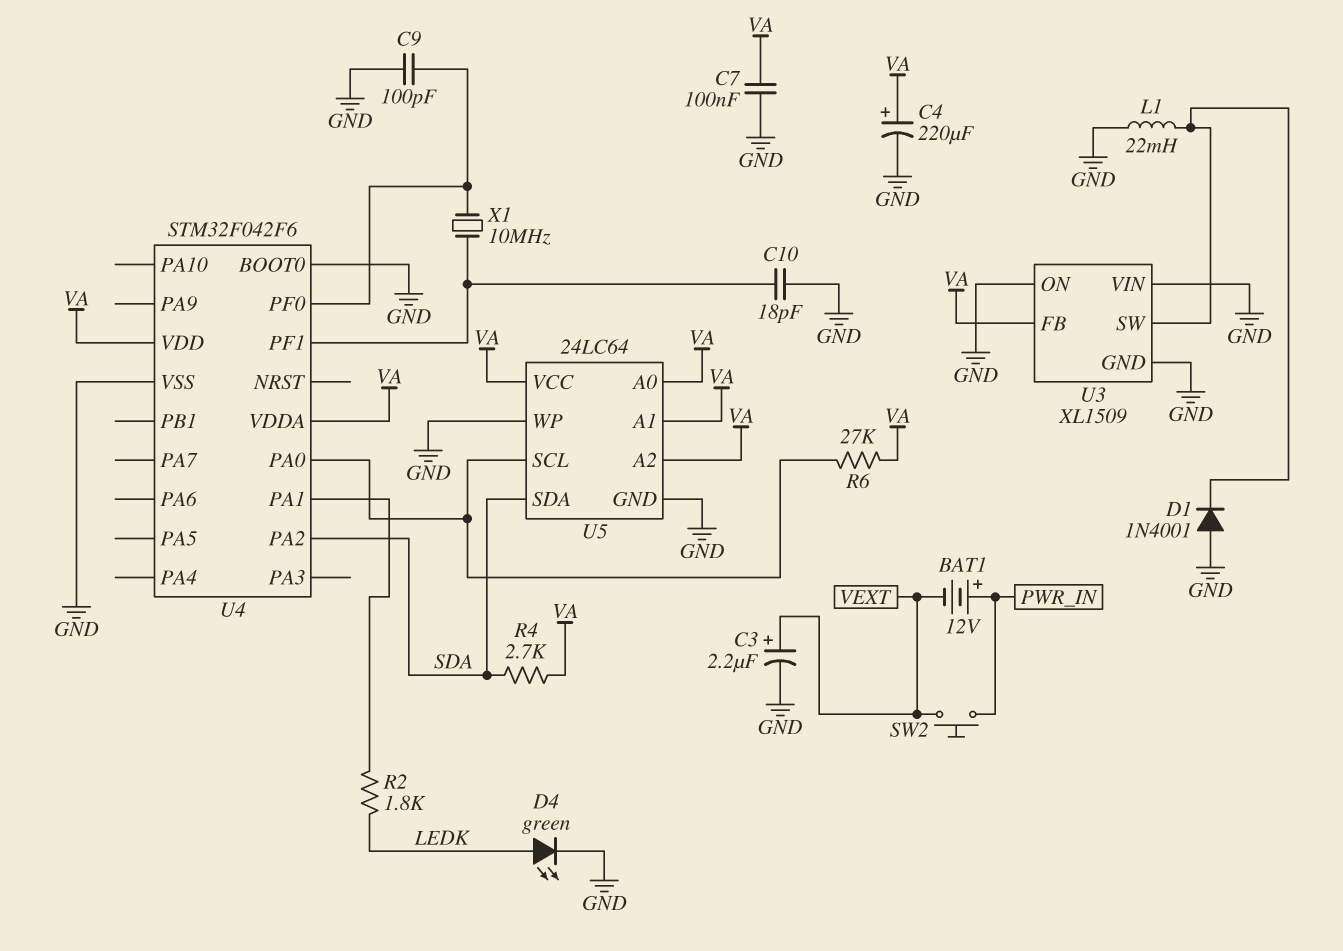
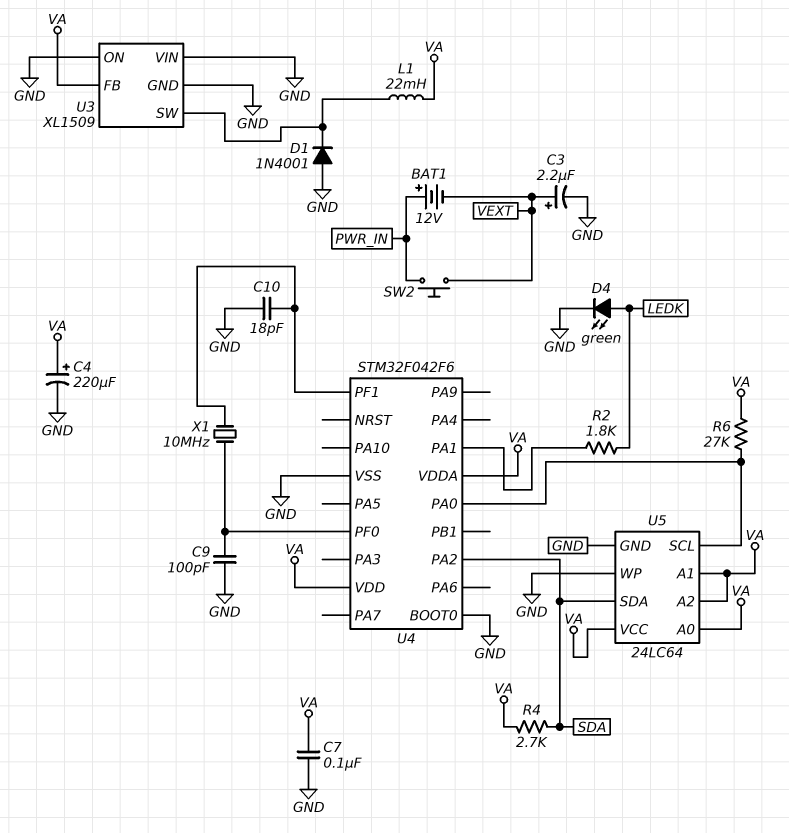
L1: 22mH (GND, U3/SW) -> 22mH (U3/SW, VA)

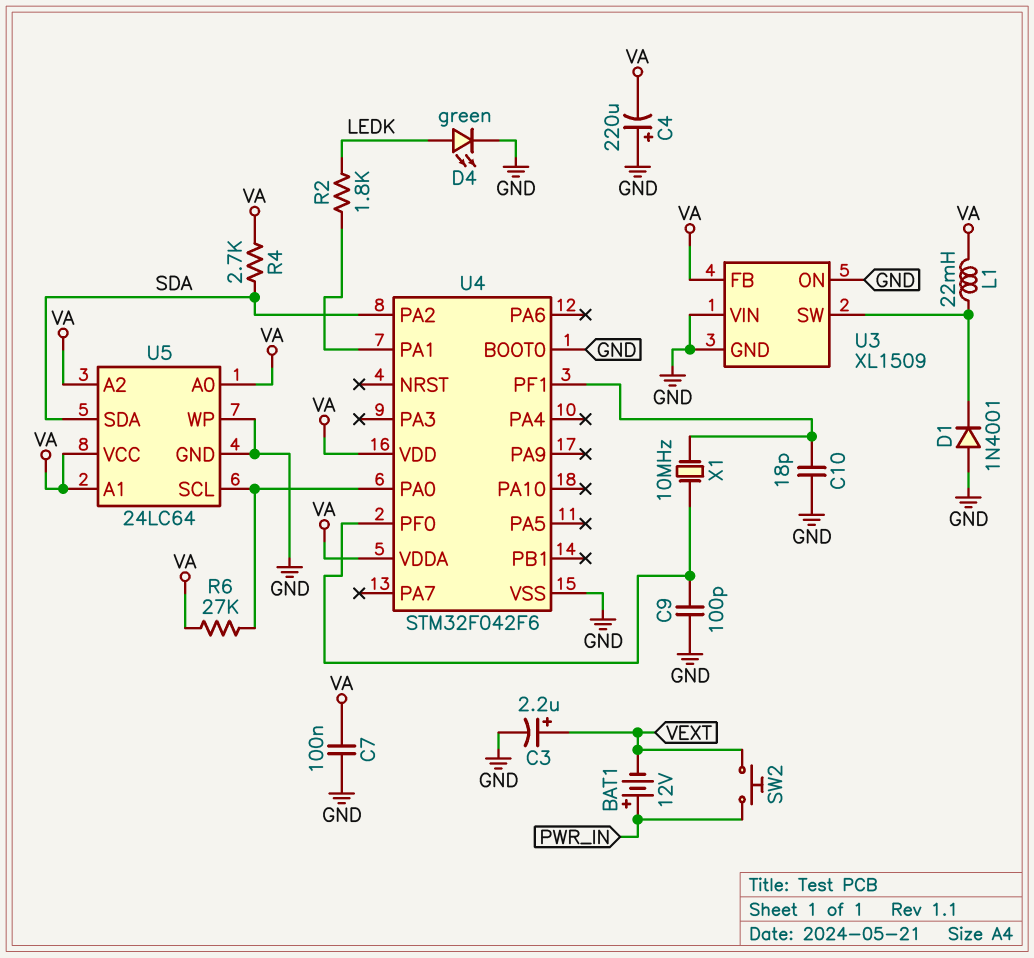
C4: 220uF (plus VA, minus GND) -> 220uF (plus GND, minus VA)

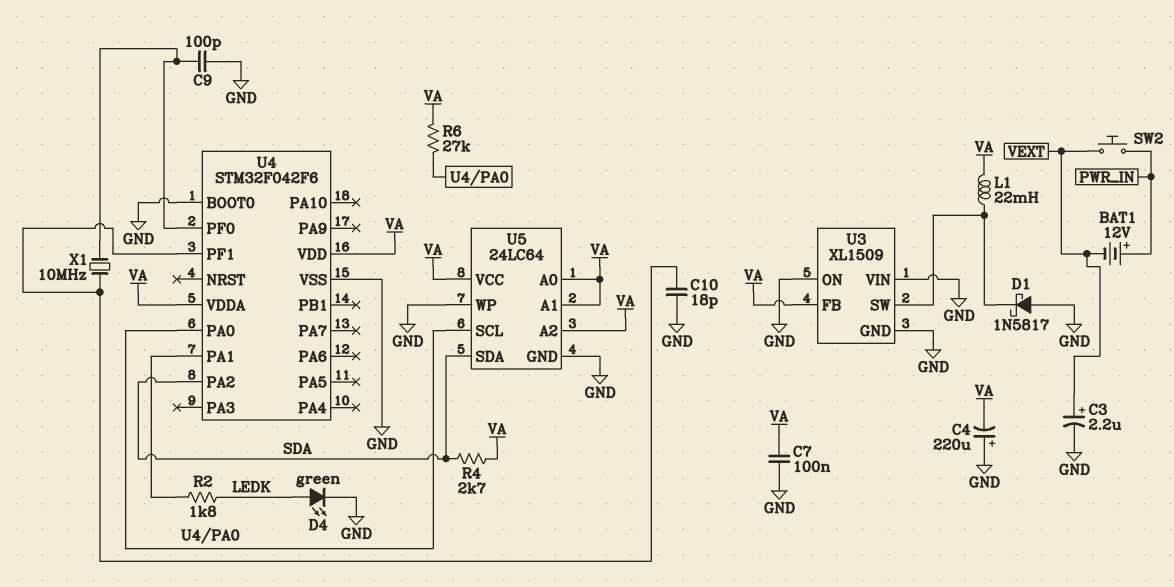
D1: diode 1N4001 (A GND, K U3/SW) -> schottky 1N5817 (A GND, K U3/SW)

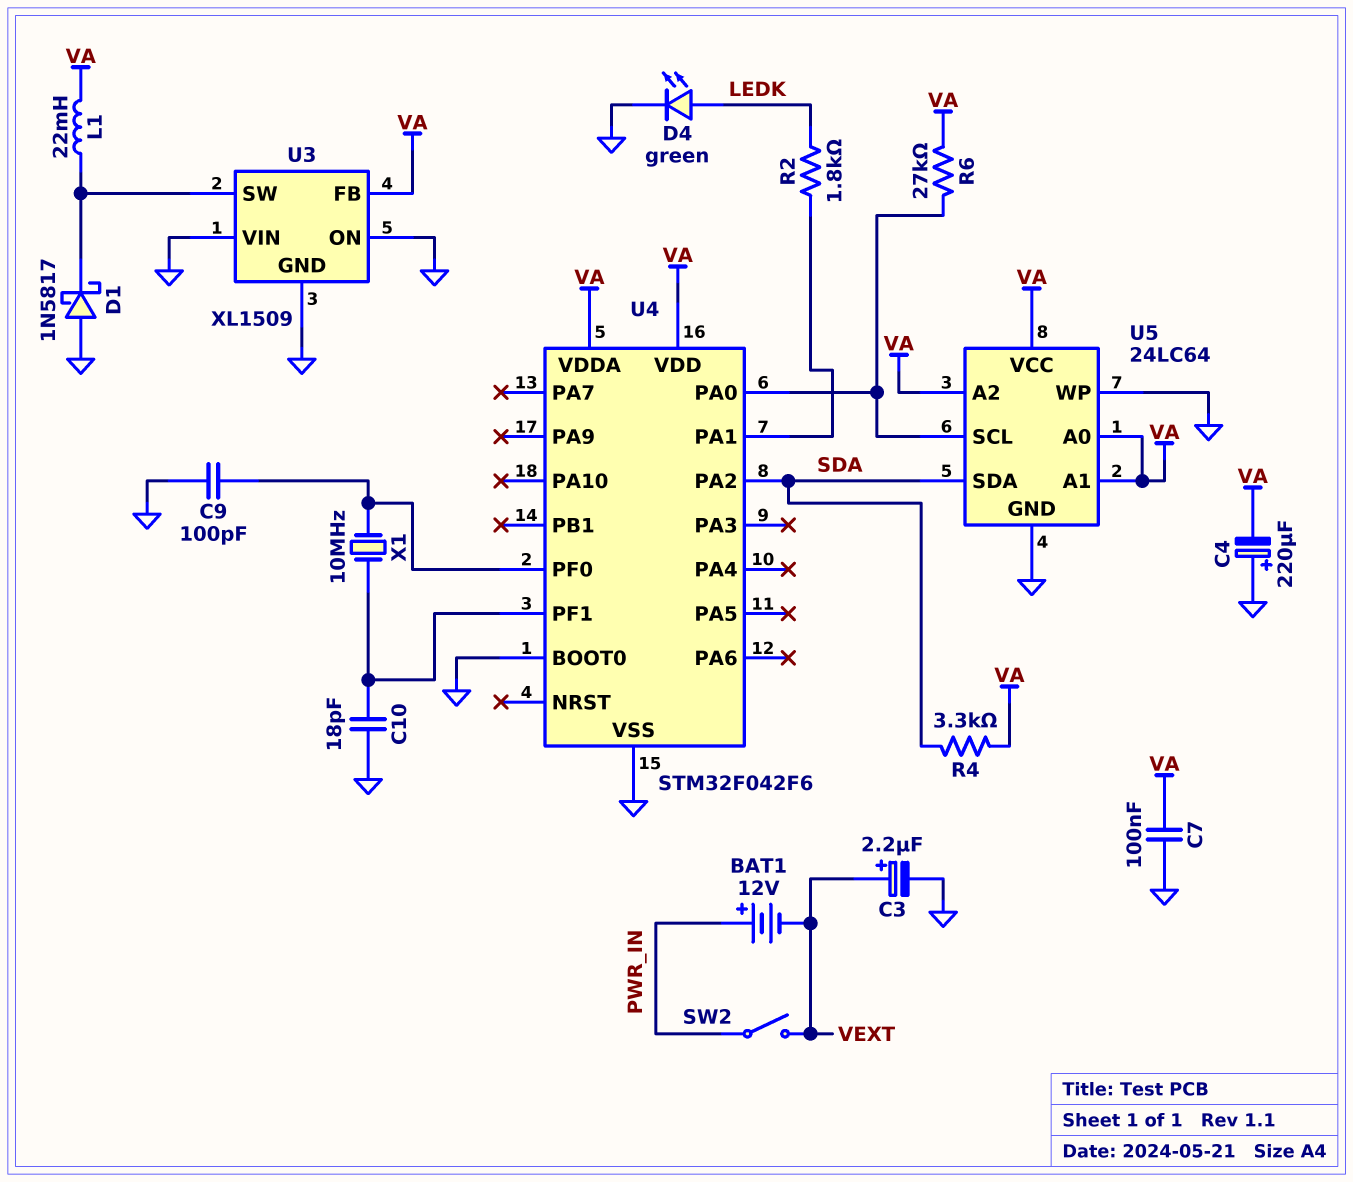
R4: 2.7k (SDA, VA) -> 3.3k (SDA, VA)
SW2: button (PWR_IN, VEXT) -> switch (PWR_IN, VEXT)

